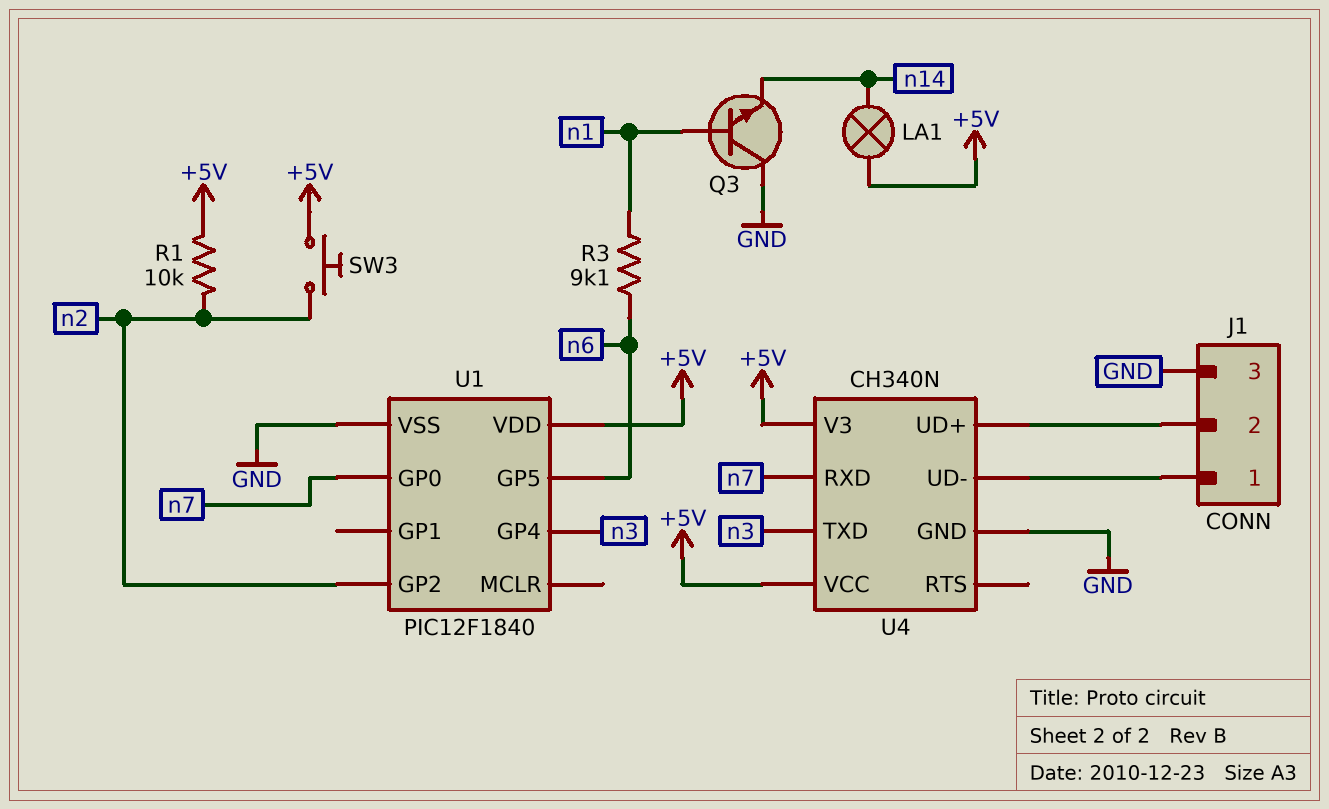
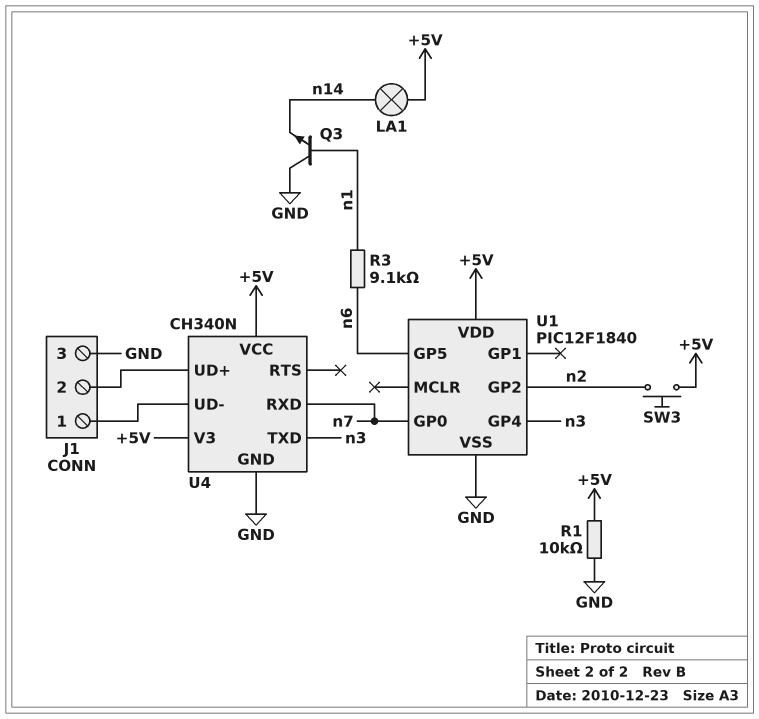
R1: 10k (+5V, n2) -> 10k (+5V, GND)

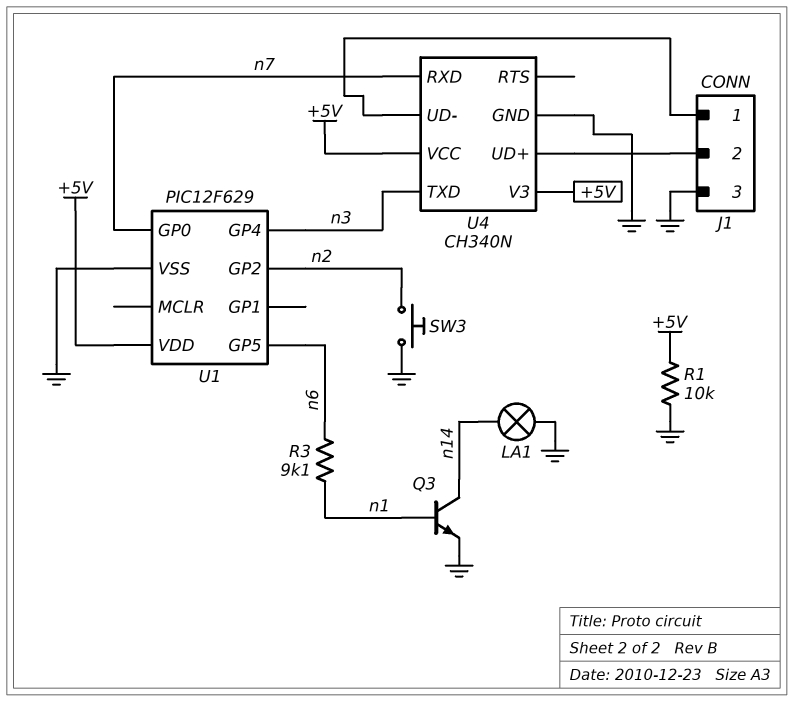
LA1: lamp (+5V, n14) -> lamp (GND, n14)
Q3: NPN (B n1, C GND, E n14) -> NPN (B n1, C n14, E GND)
SW3: button (+5V, n2) -> button (GND, n2)
U1: PIC12F1840 -> PIC12F629

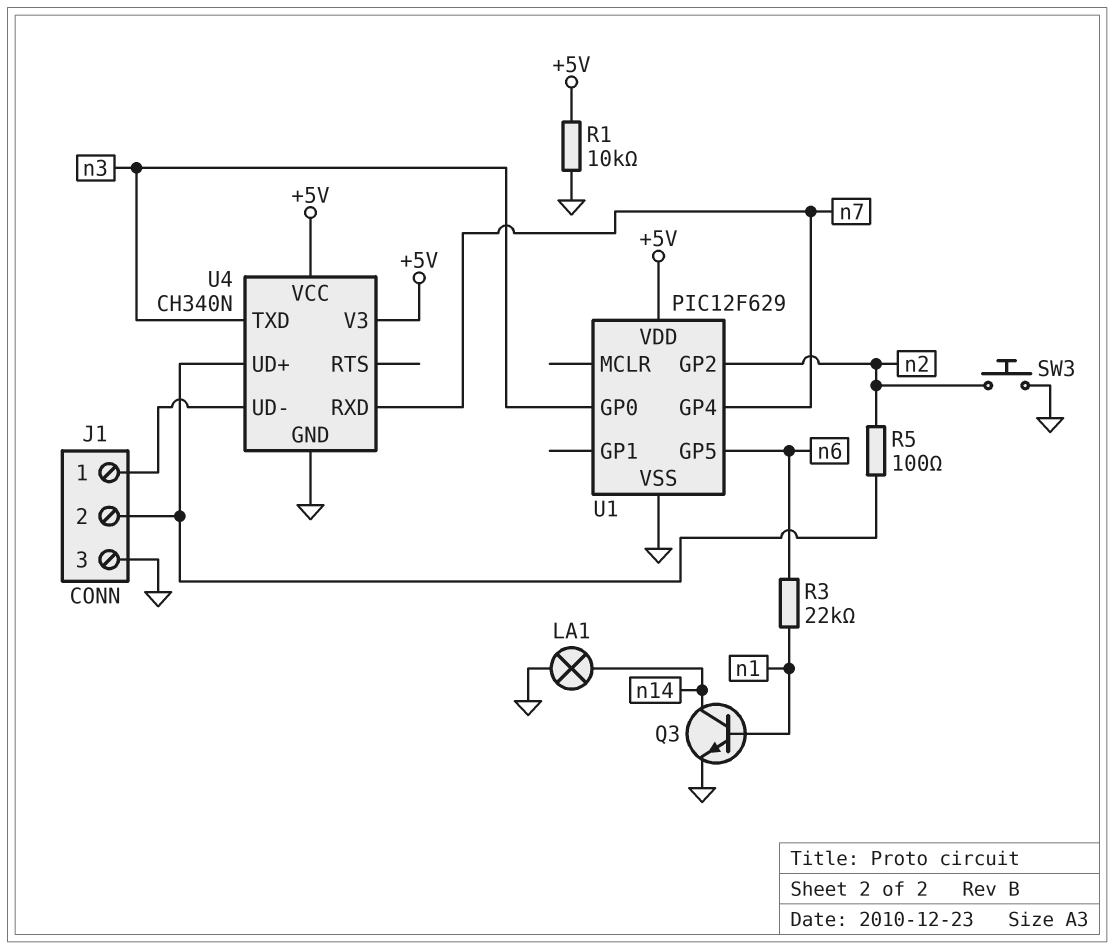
R3: 9.1k (n1, n6) -> 22k (n1, n6)
R5: none -> 100 (J1/2, n2)
U1 pin GP0: n7 -> n3
U1 pin GP4: n3 -> n7

